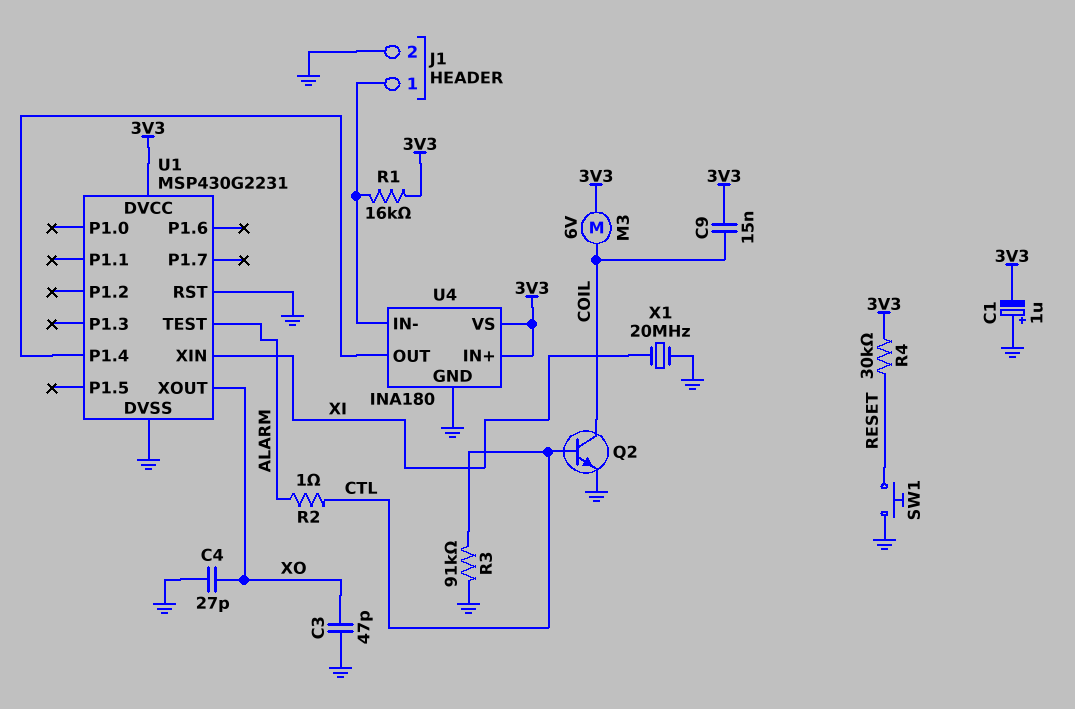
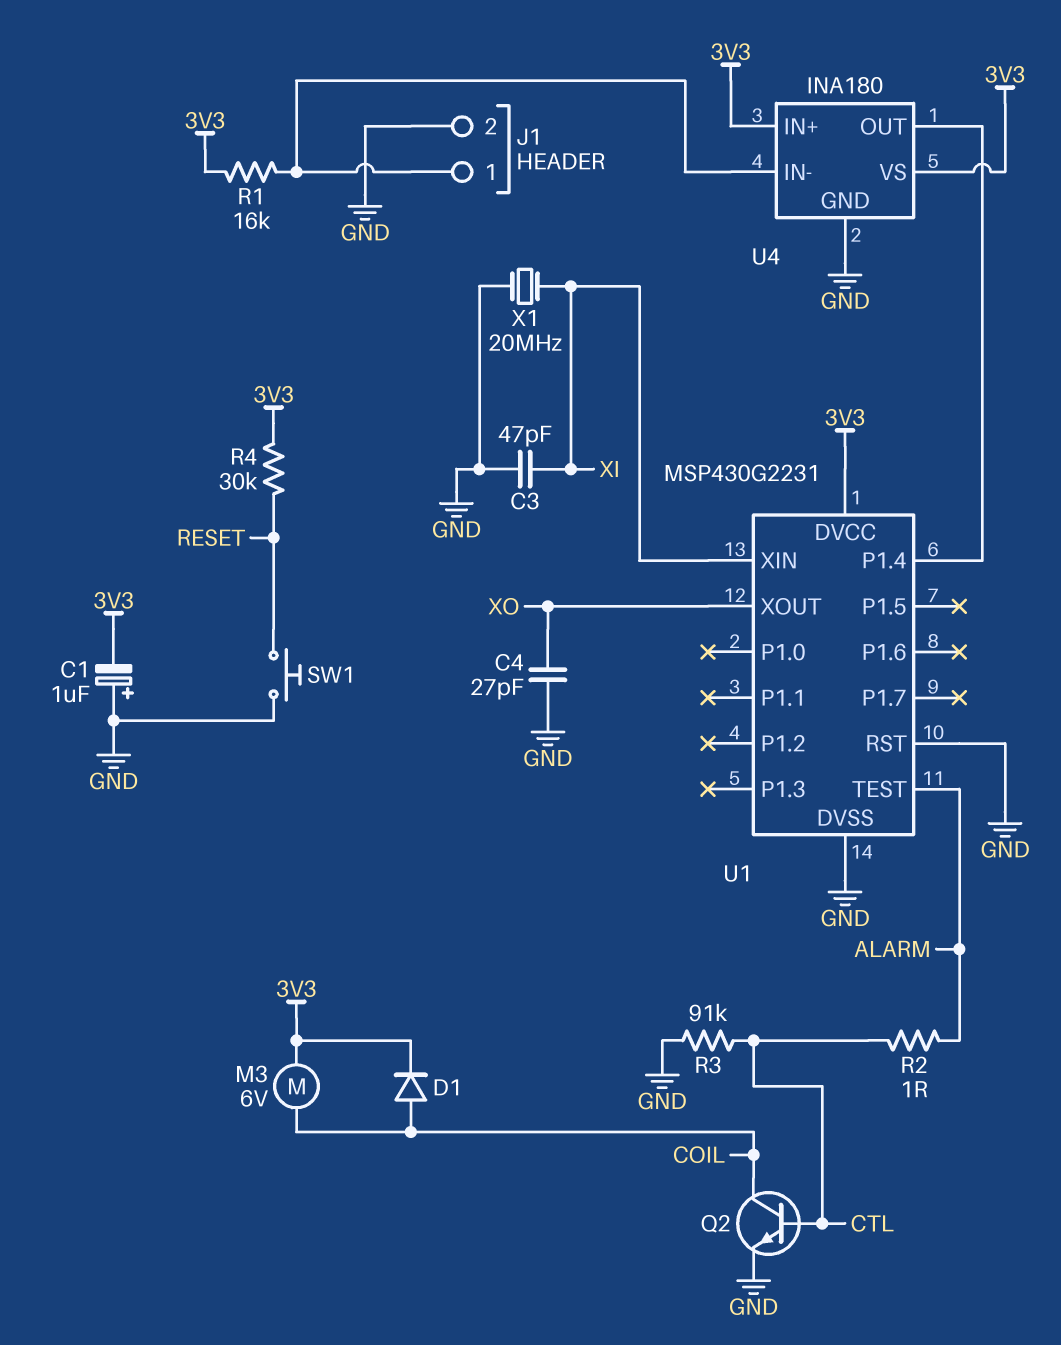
C3: 47pF (GND, XO) -> 47pF (GND, XI)
C9: 15nF (3V3, COIL) -> none
D1: none -> diode (A COIL, K 3V3)

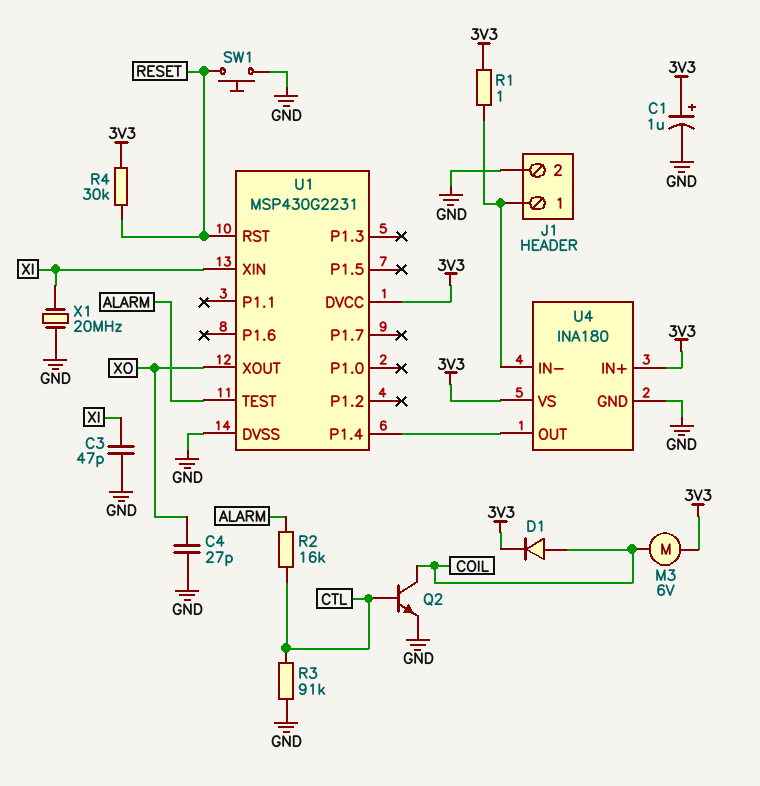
C1: 1uF (plus GND, minus 3V3) -> 1uF (plus 3V3, minus GND)
R1: 16k (3V3, J1/1) -> 1 (3V3, J1/1)
R2: 1 (ALARM, CTL) -> 16k (ALARM, CTL)
U1 pin RST: GND -> RESET

